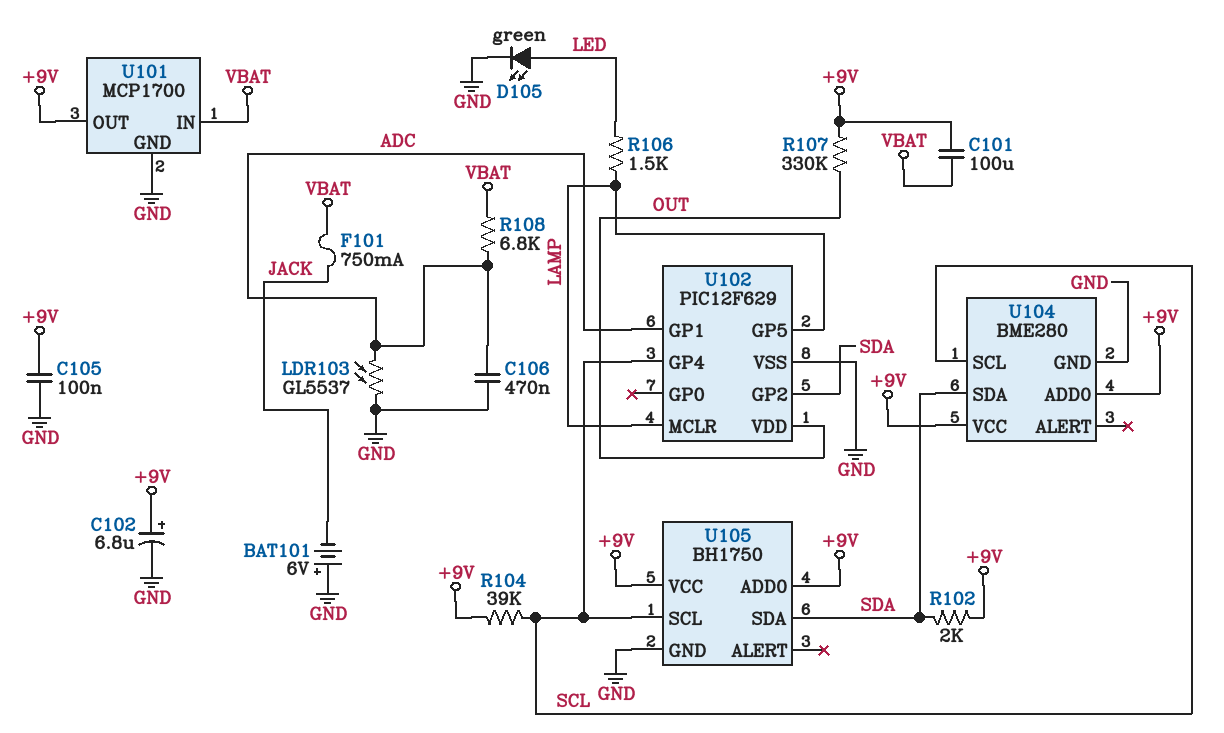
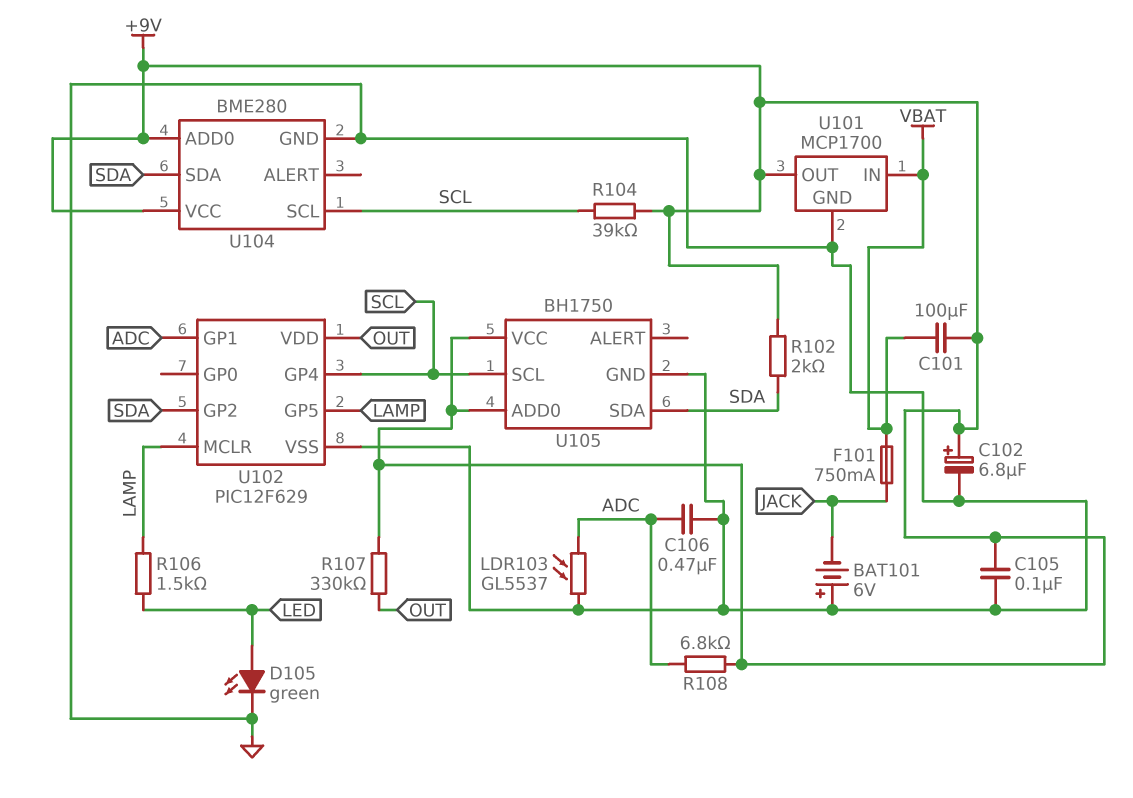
R108: 6.8k (ADC, VBAT) -> 6.8k (+9V, ADC)

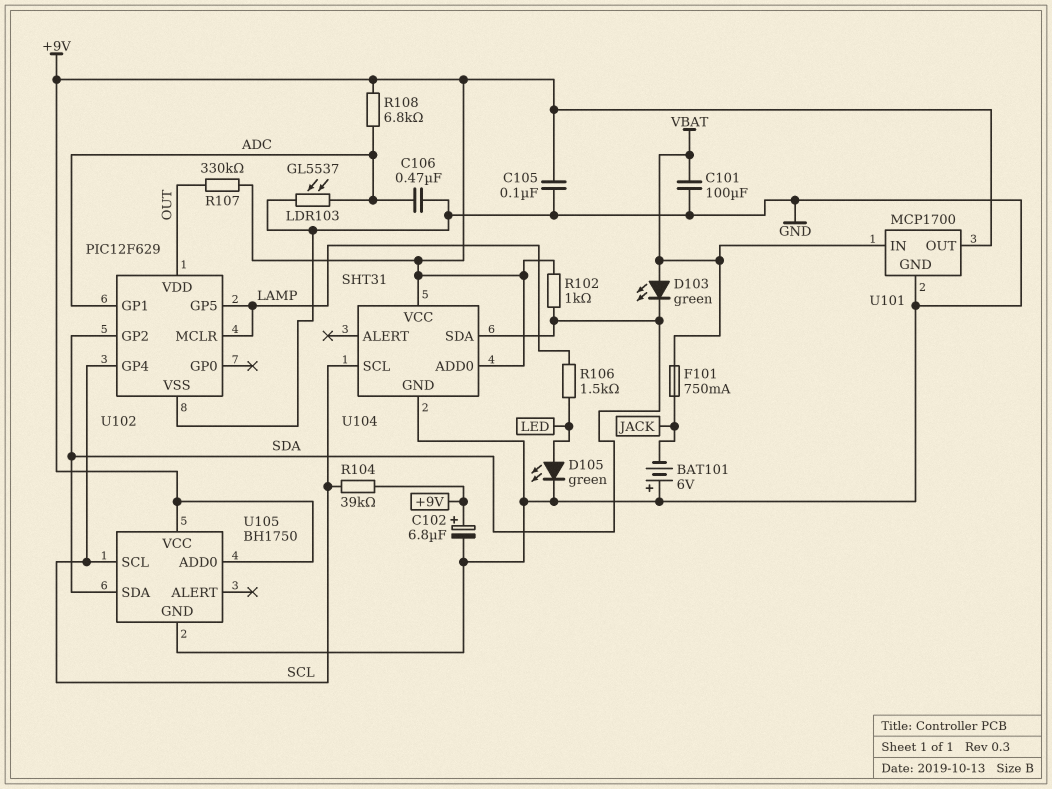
C101: 100uF (+9V, VBAT) -> 100uF (GND, VBAT)
D103: none -> LED green (A VBAT, K SDA)
R102: 2k (+9V, SDA) -> 1k (+9V, SDA)
U104: BME280 -> SHT31

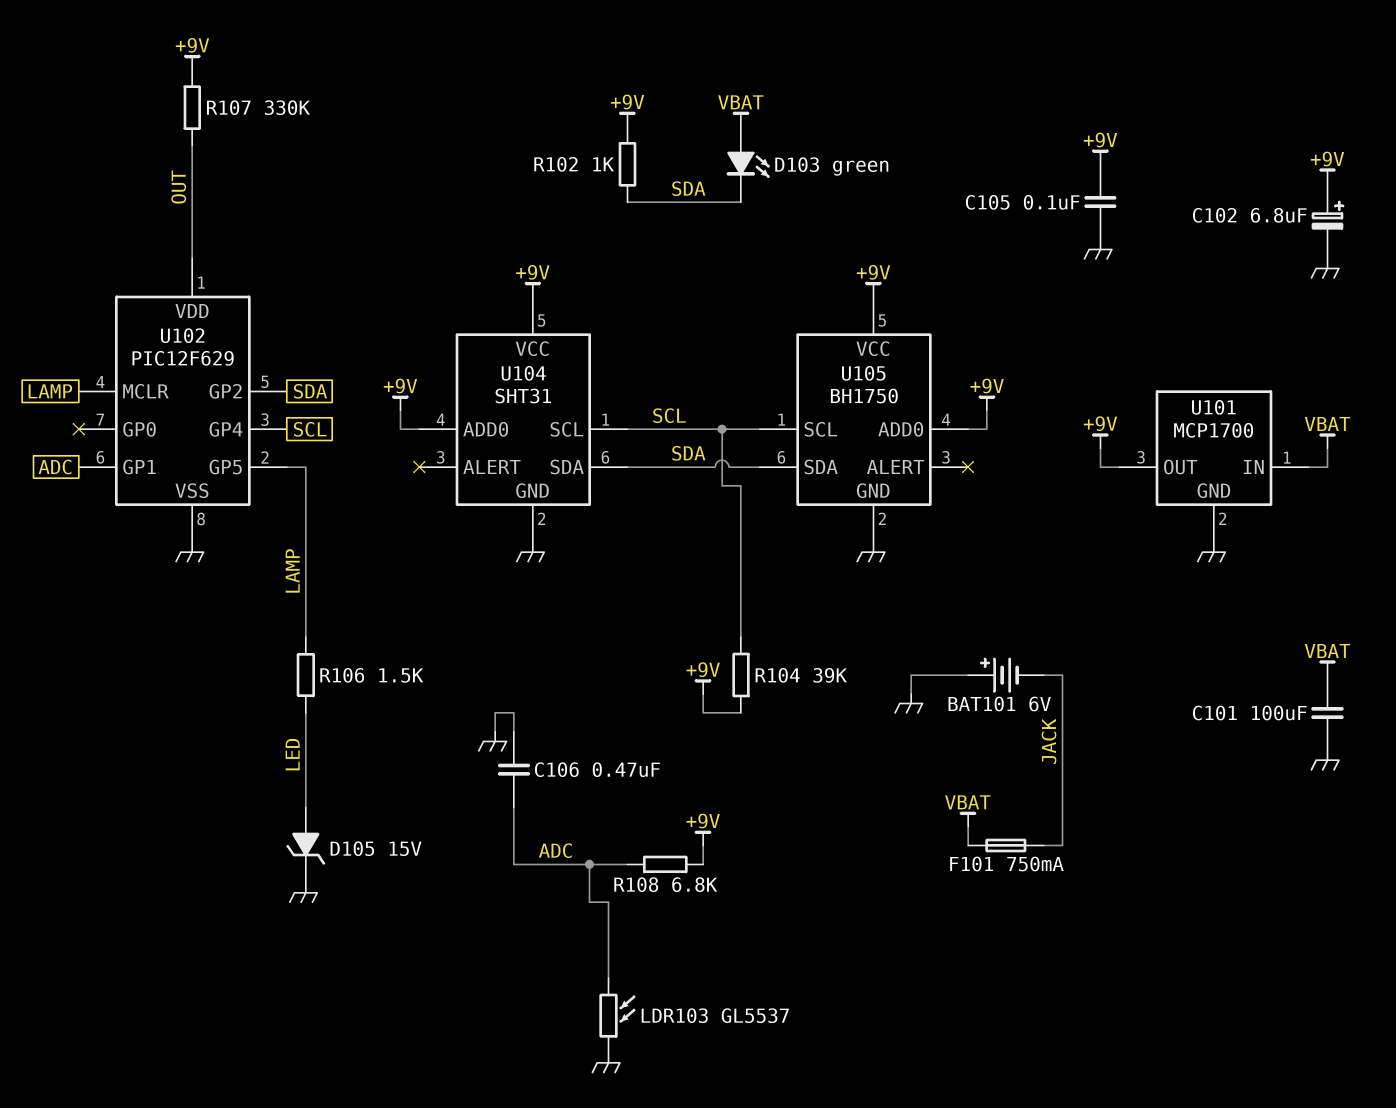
D105: LED green (A LED, K GND) -> zener 15V (A LED, K GND)

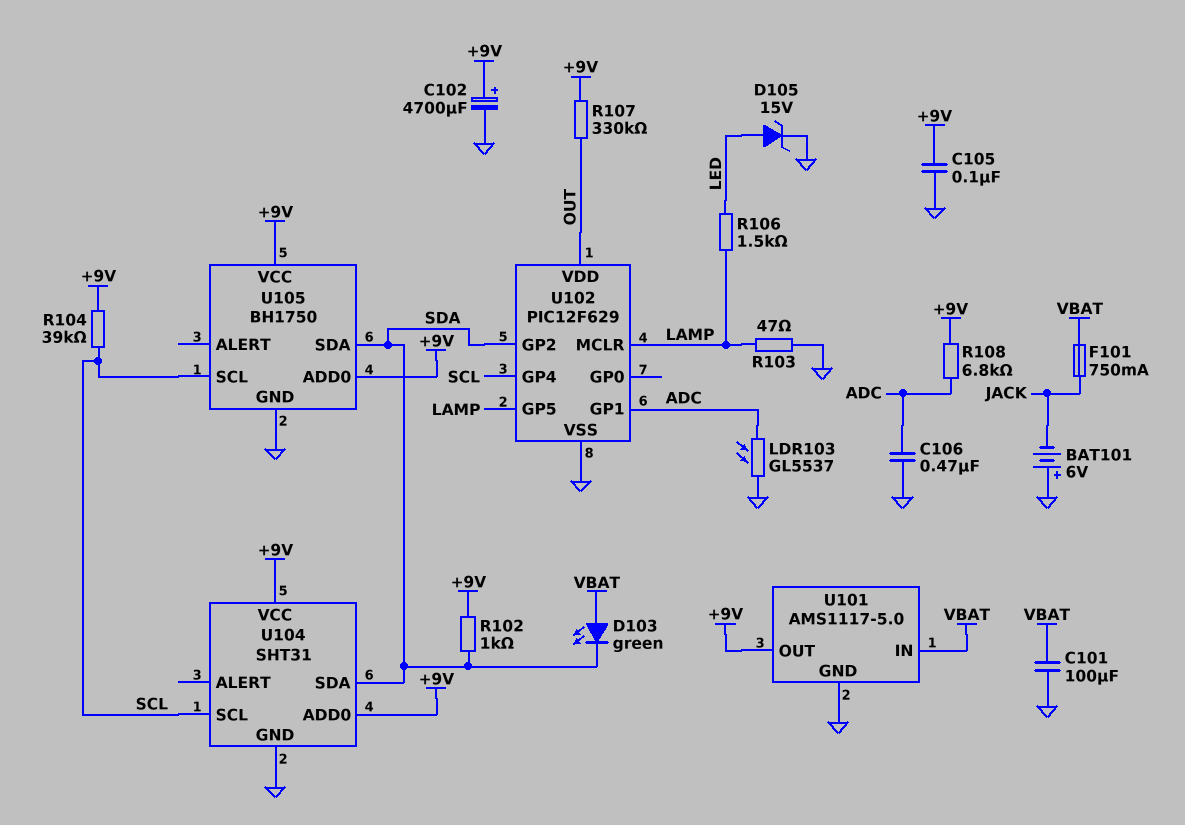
C102: 6.8uF (plus +9V, minus GND) -> 4700uF (plus +9V, minus GND)
R103: none -> 47 (GND, LAMP)
U101: MCP1700 -> AMS1117-5.0

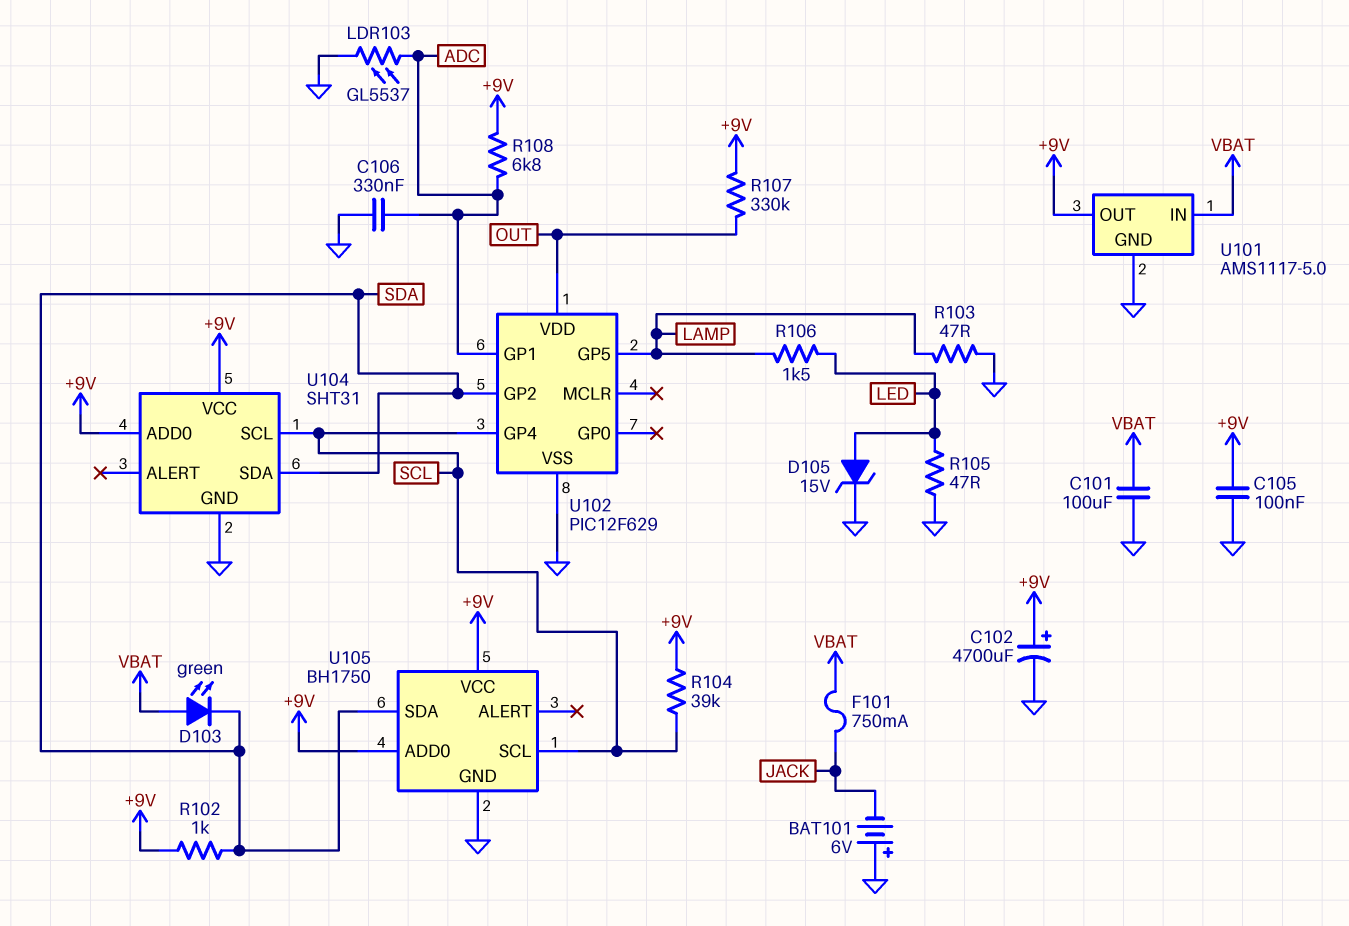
C106: 470nF (ADC, GND) -> 330nF (ADC, GND)
R105: none -> 47 (GND, LED)
U102 pin MCLR: LAMP -> none

